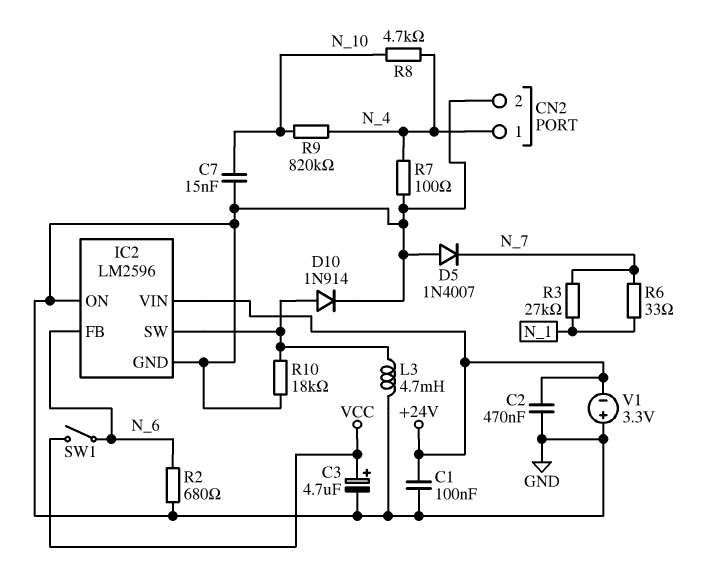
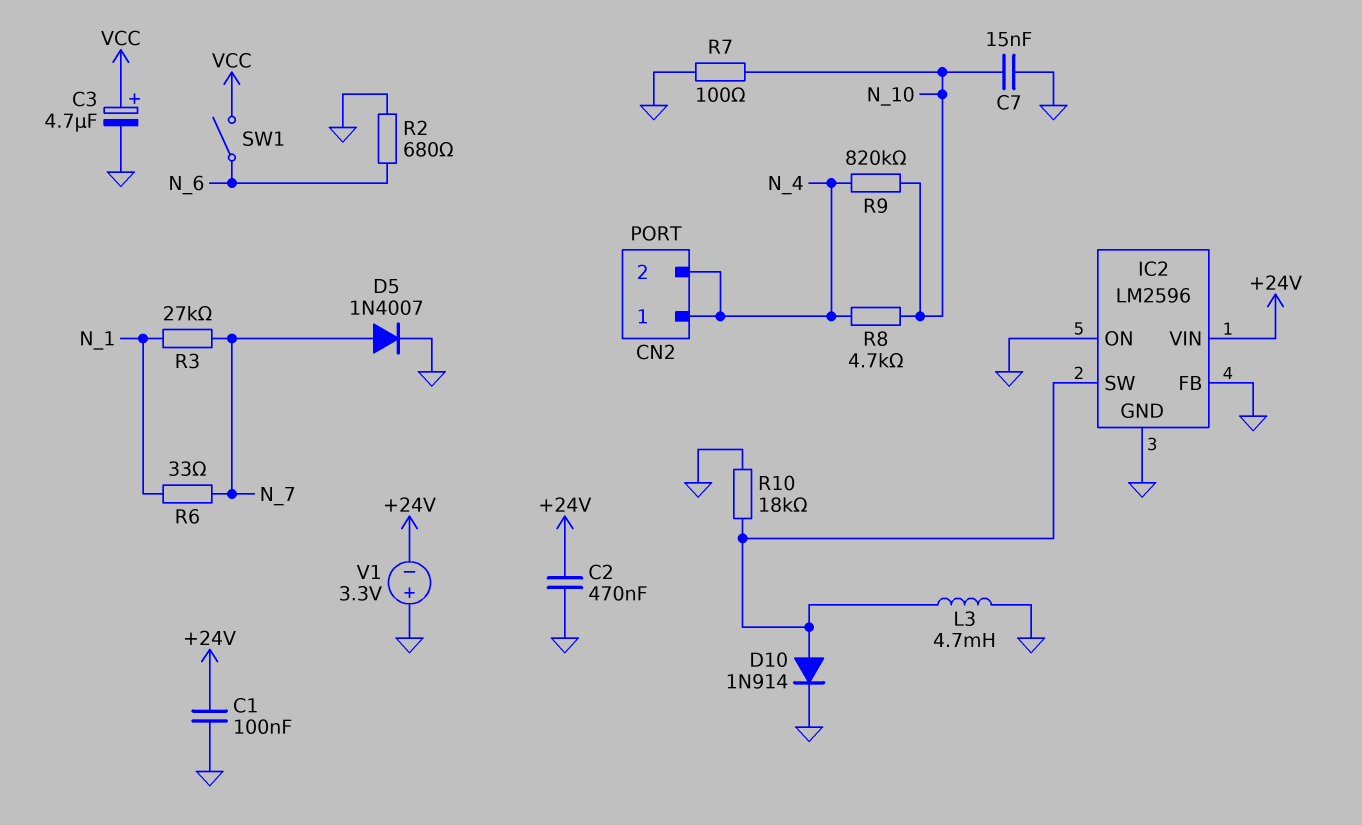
CN2 pin 2: GND -> N_4
D5: diode 1N4007 (A GND, K N_7) -> diode 1N4007 (A N_7, K GND)
IC2 pin FB: N_6 -> GND
R7: 100 (GND, N_4) -> 100 (GND, N_10)

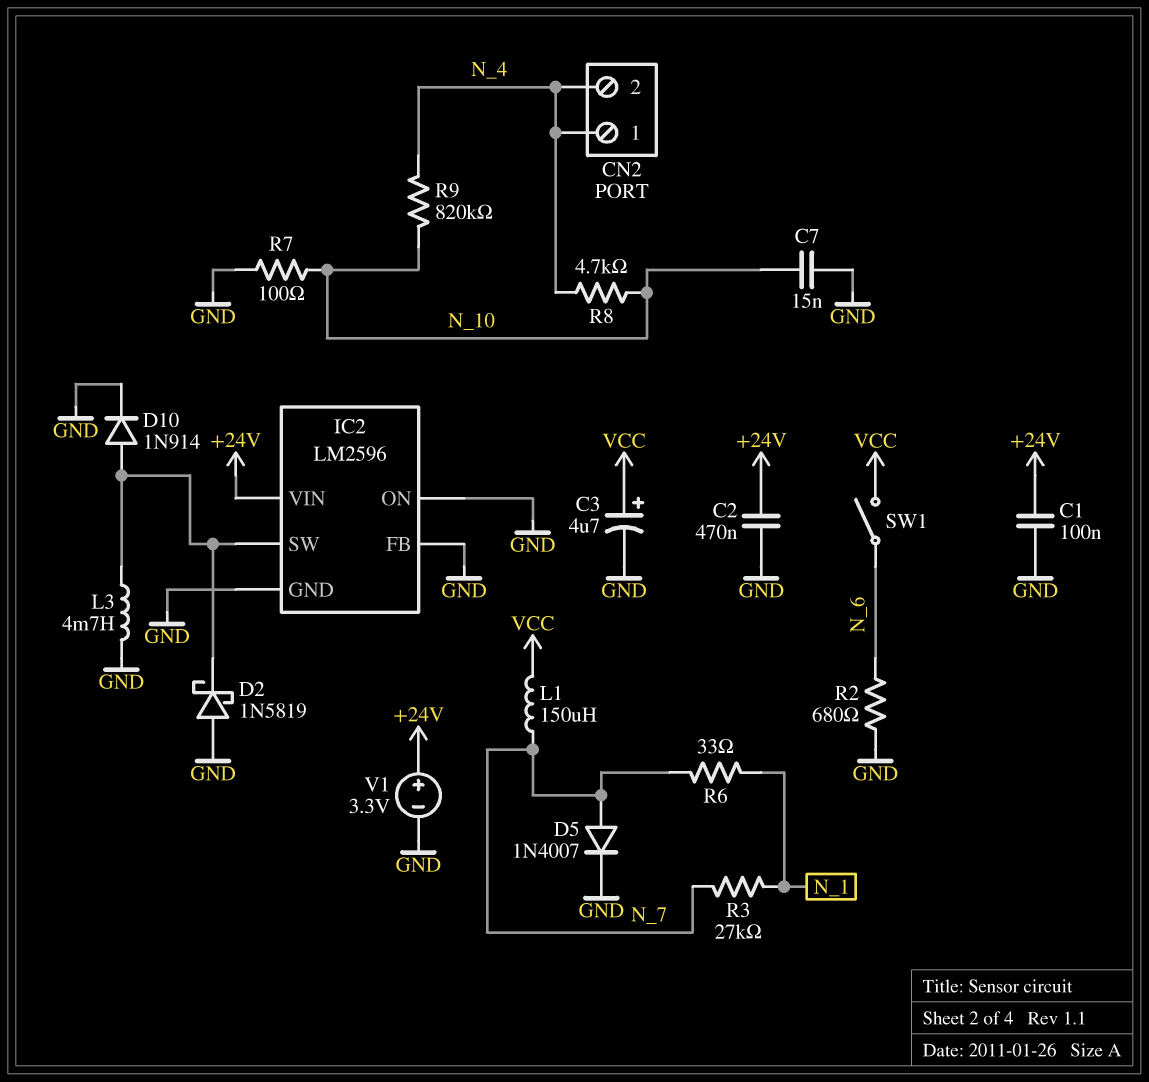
D2: none -> schottky 1N5819 (A GND, K IC2/SW)
L1: none -> 150uH (N_7, VCC)
R10: 18k (GND, IC2/SW) -> none
V1: 3.3V (plus GND, minus +24V) -> 3.3V (plus +24V, minus GND)

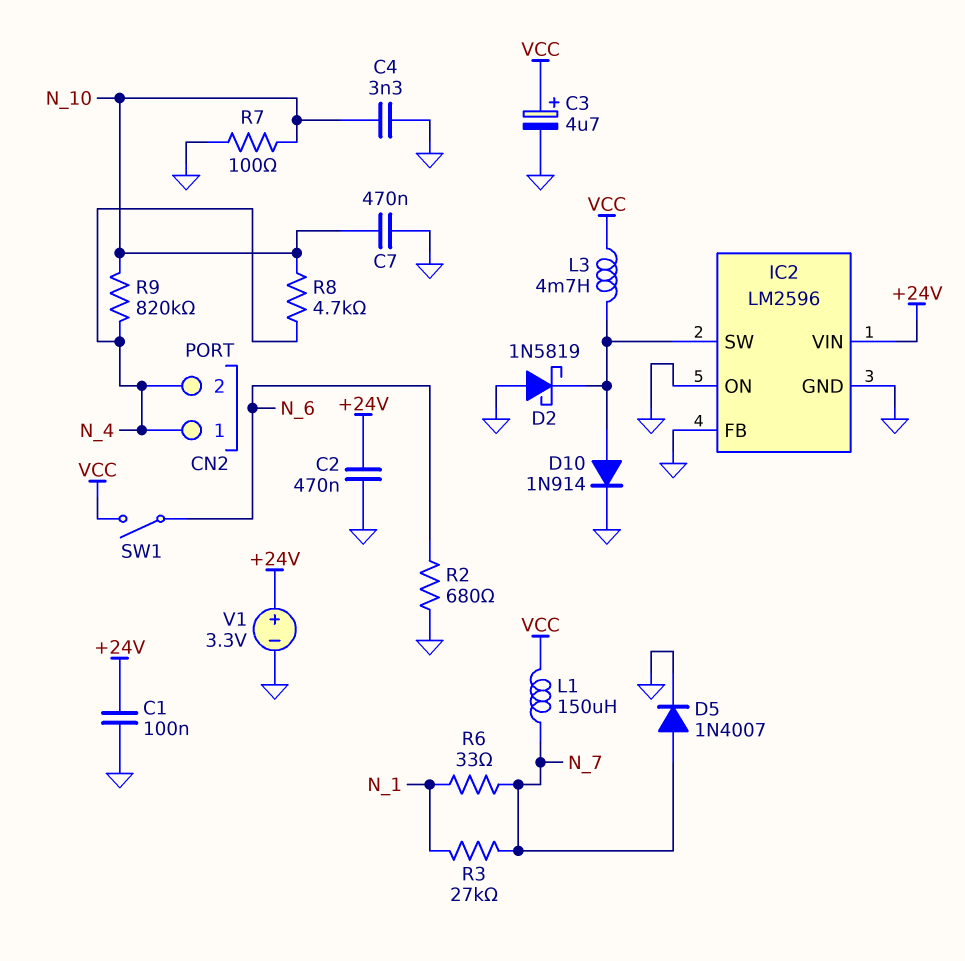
C4: none -> 3.3nF (GND, N_10)
C7: 15nF (GND, N_10) -> 470nF (GND, N_10)
L3: 4.7mH (GND, IC2/SW) -> 4.7mH (IC2/SW, VCC)

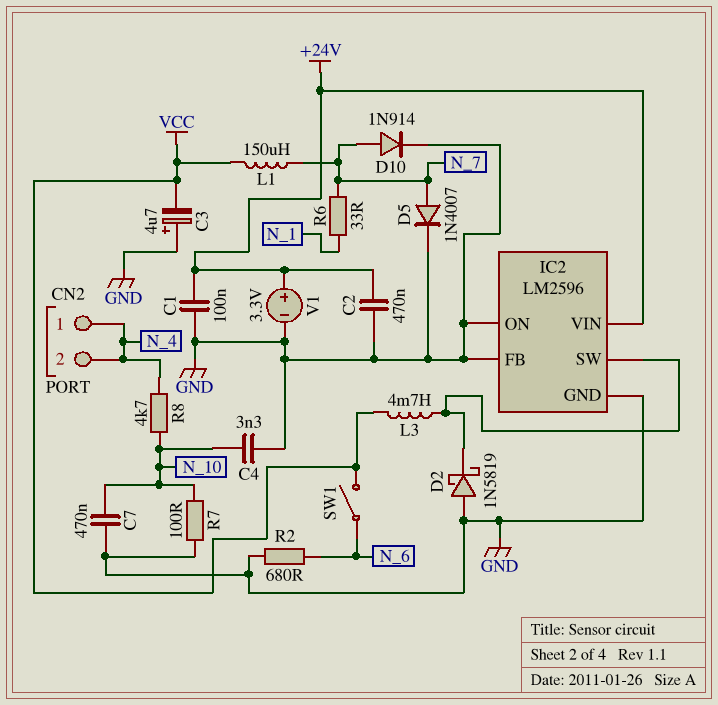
C3: 4.7uF (plus VCC, minus GND) -> 4.7uF (plus GND, minus VCC)
D10: diode 1N914 (A IC2/SW, K GND) -> diode 1N914 (A N_7, K GND)
R3: 27k (N_1, N_7) -> none
R9: 820k (N_4, N_10) -> none

